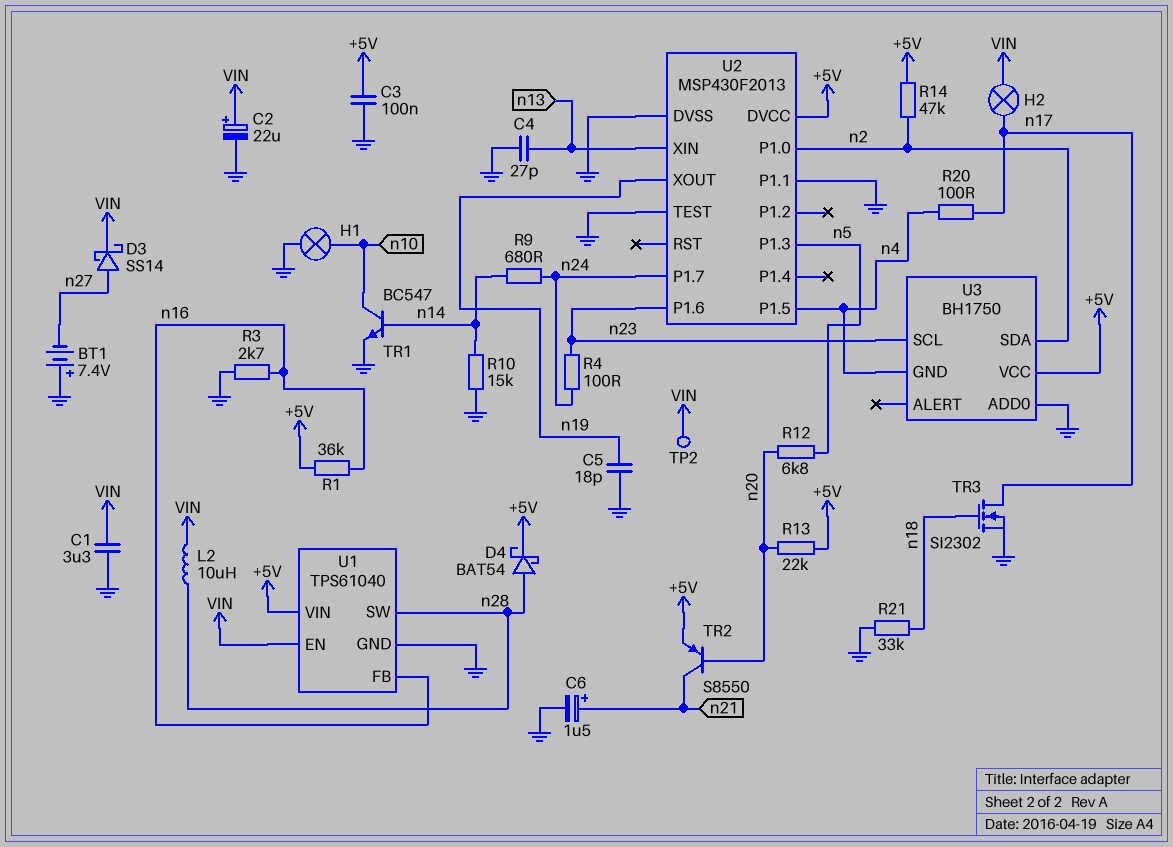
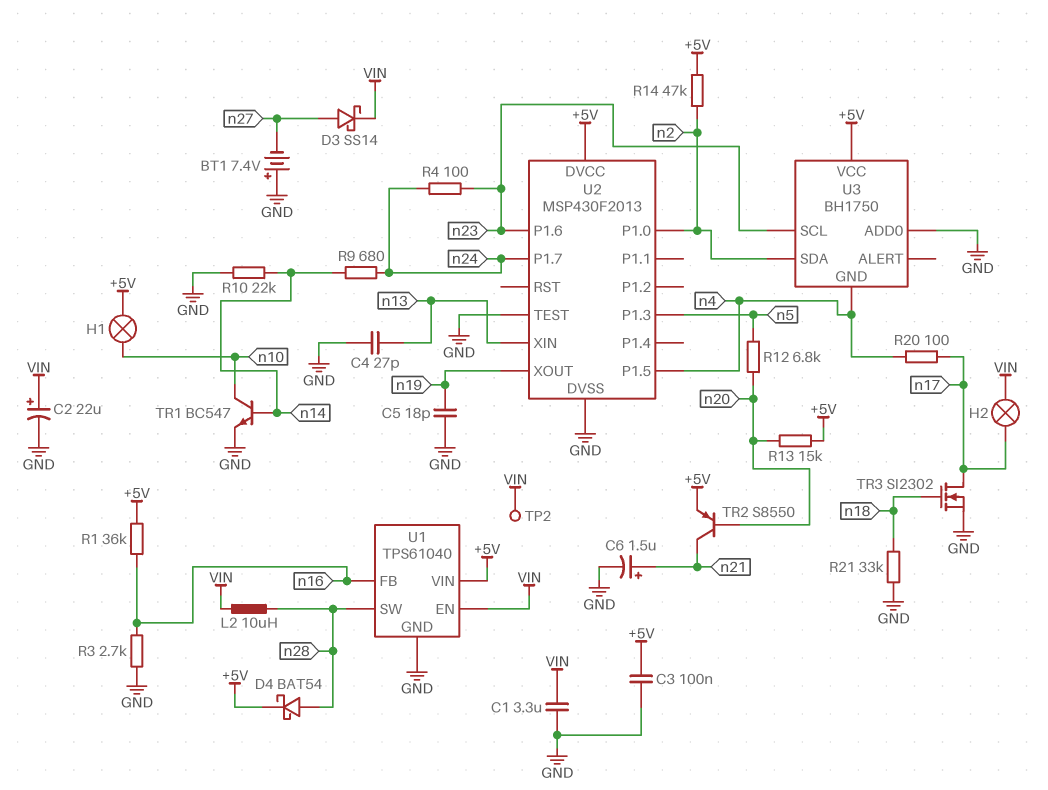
H1: lamp (GND, n10) -> lamp (+5V, n10)
R10: 15k (GND, n14) -> 22k (GND, n14)
R13: 22k (+5V, n20) -> 15k (+5V, n20)
U2 pin P1.1: GND -> none

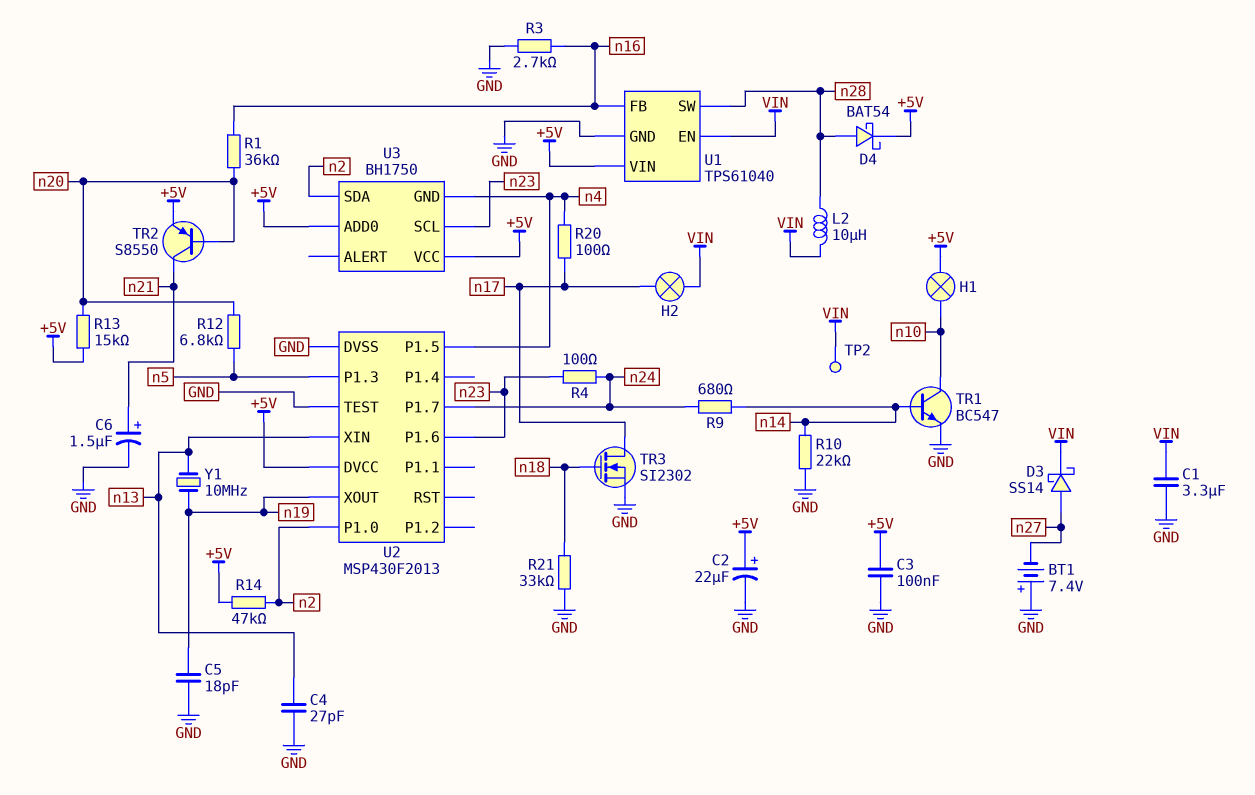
C2: 22uF (plus VIN, minus GND) -> 22uF (plus +5V, minus GND)
R1: 36k (+5V, n16) -> 36k (n16, n20)
U3 pin ADD0: GND -> +5V
Y1: none -> 10MHz (n13, n19)

